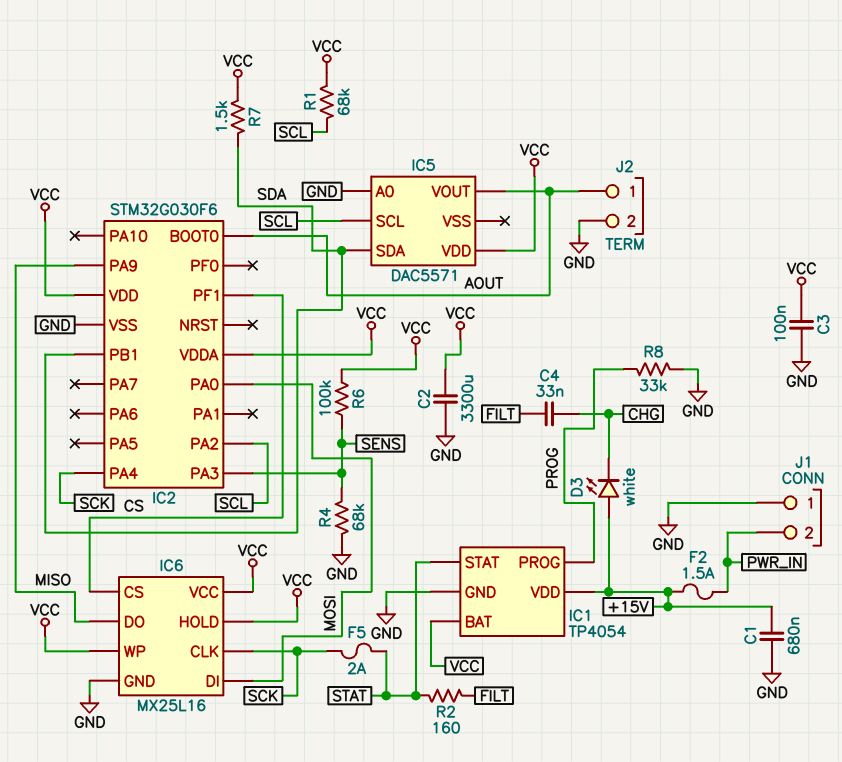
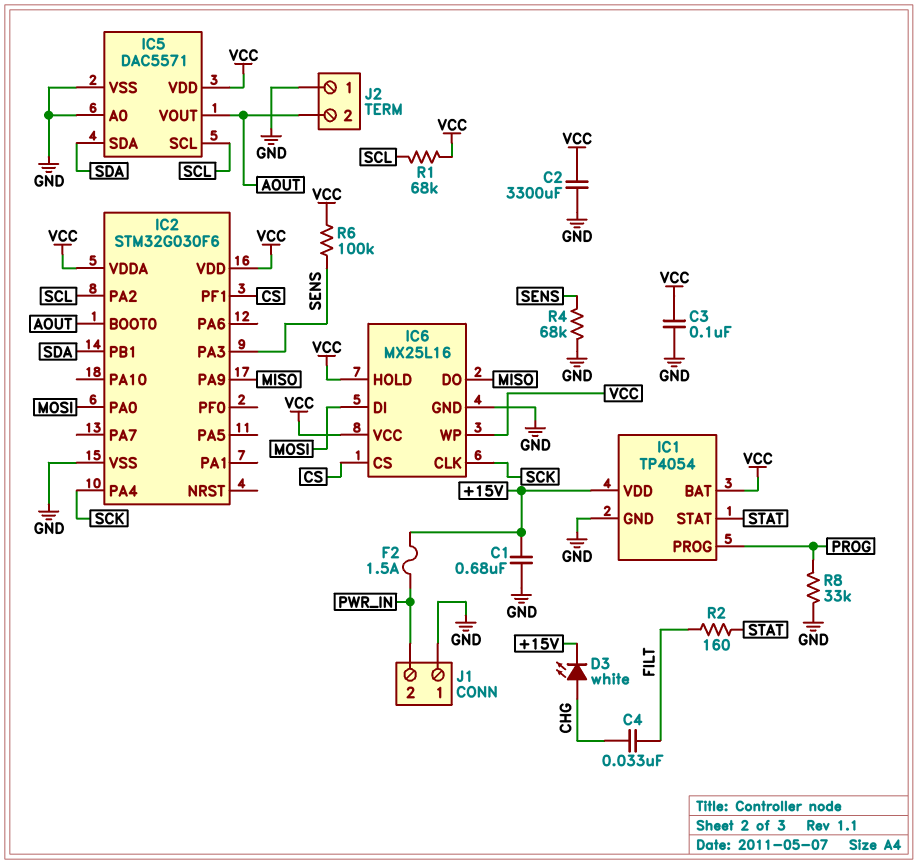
D3: LED white (A +15V, K CHG) -> LED white (A CHG, K +15V)
F5: 2A (SCK, STAT) -> none
IC5 pin VSS: none -> GND
J2 pin 1: AOUT -> GND
J2 pin 2: GND -> AOUT
R7: 1.5k (SDA, VCC) -> none

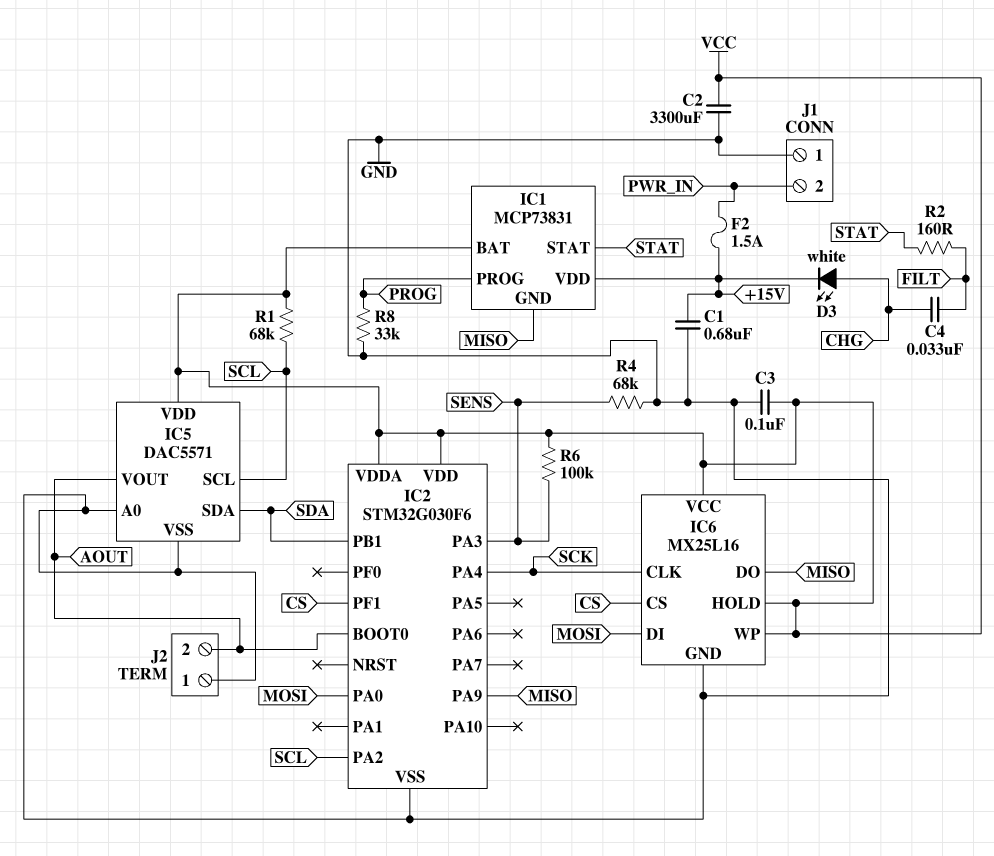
IC1: TP4054 -> MCP73831
IC1 pin GND: GND -> MISO

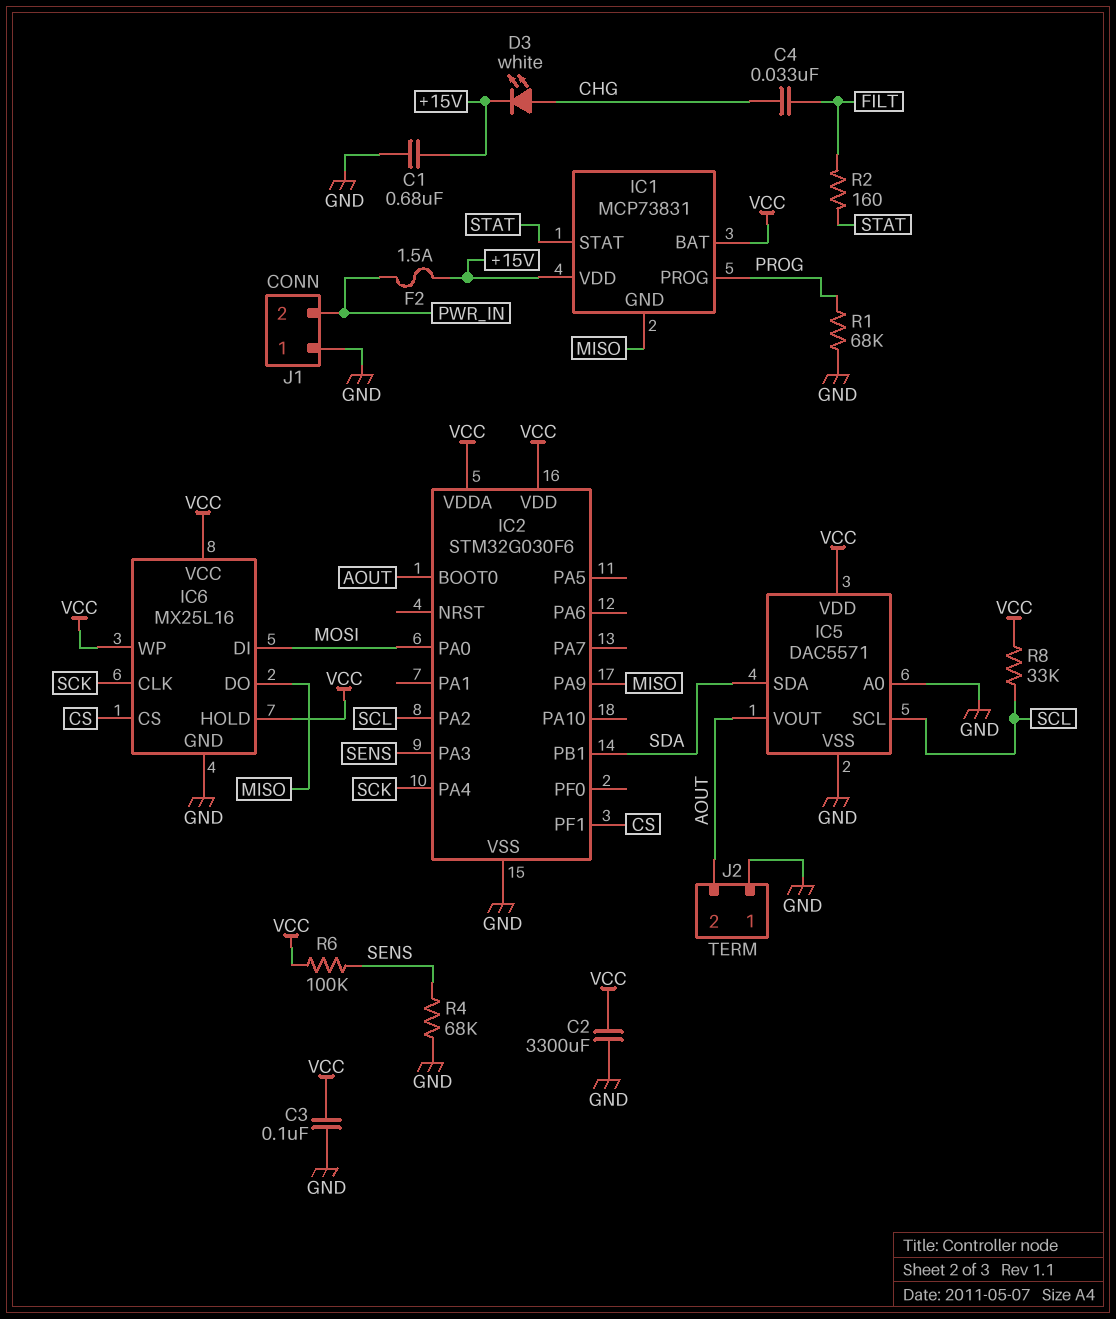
R1: 68k (SCL, VCC) -> 68k (GND, PROG)
R8: 33k (GND, PROG) -> 33k (SCL, VCC)

